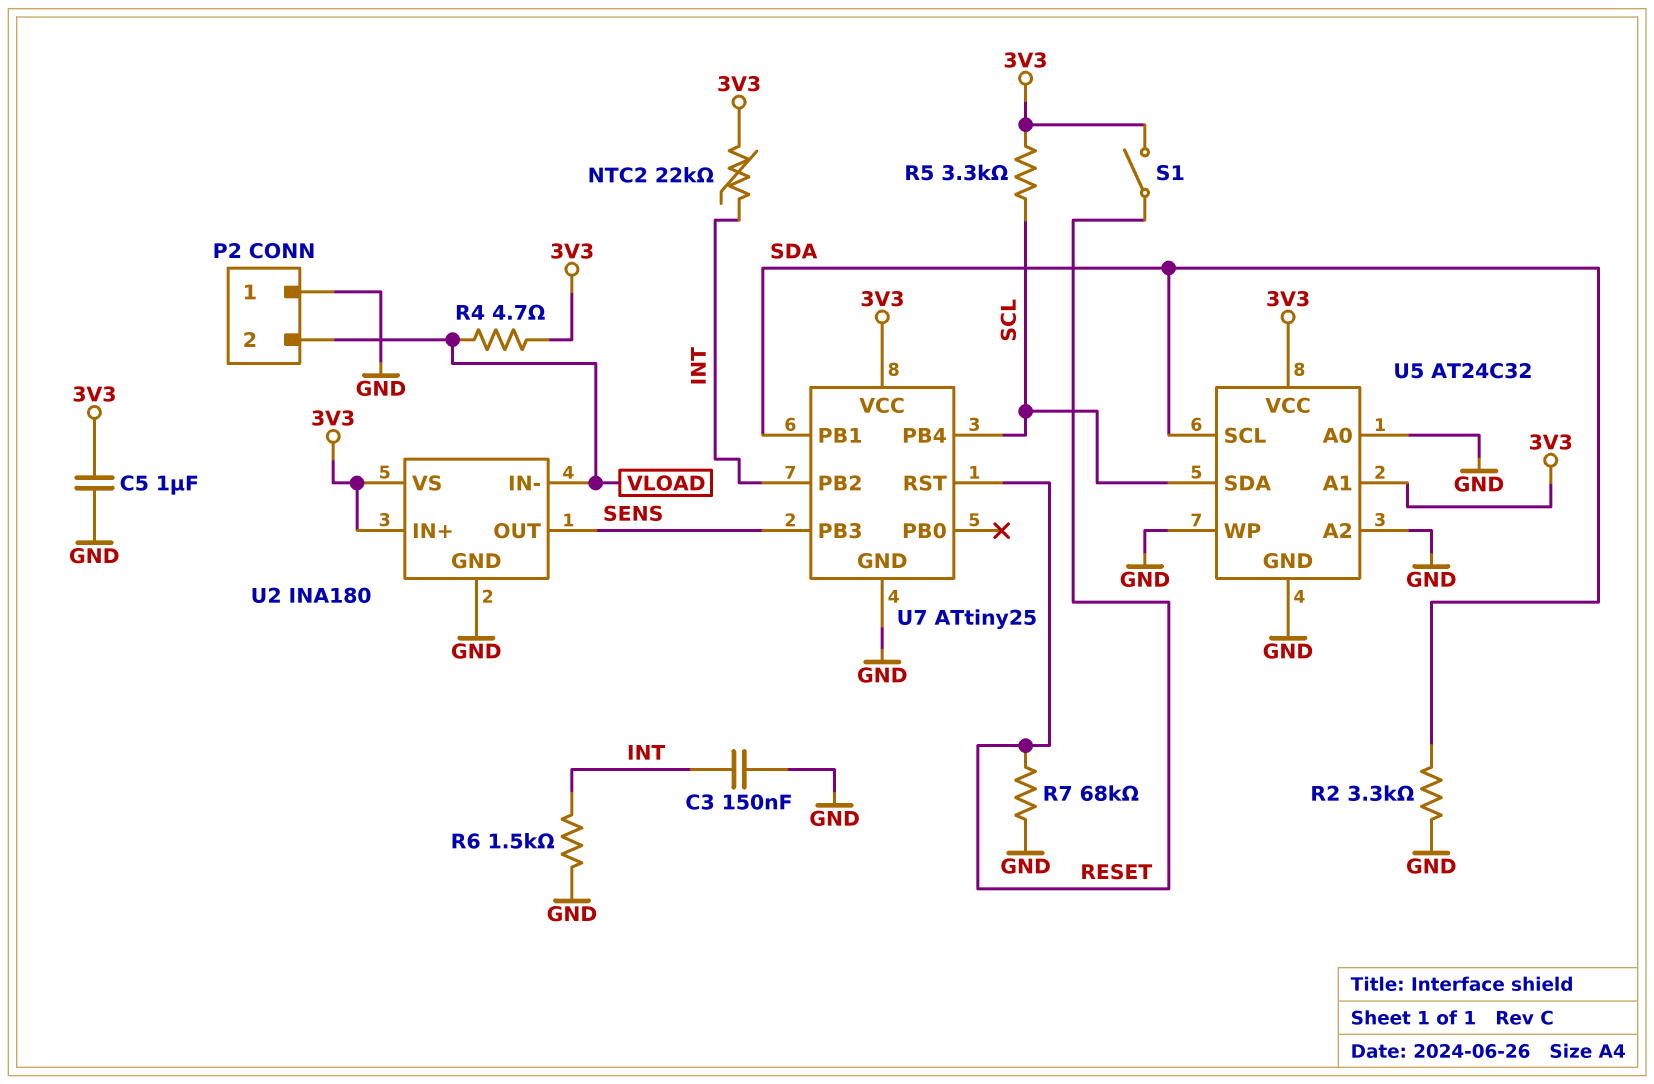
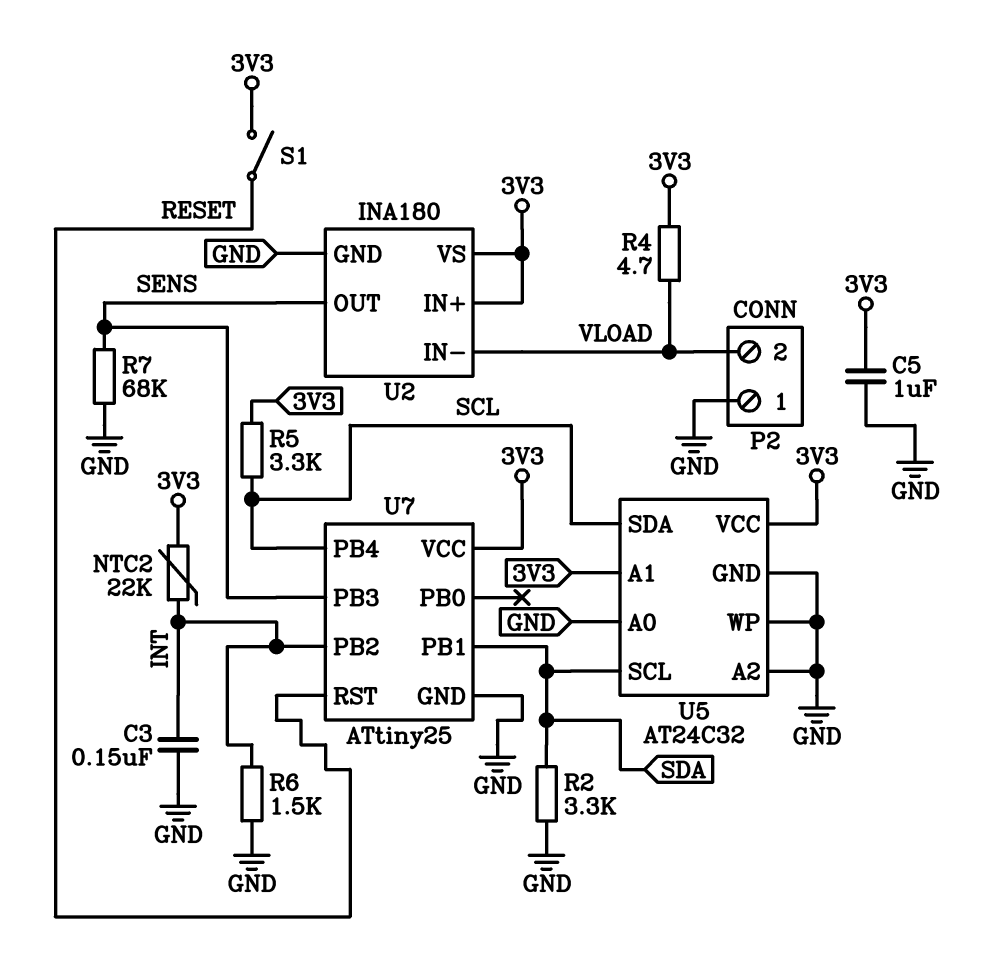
R7: 68k (GND, RESET) -> 68k (GND, SENS)

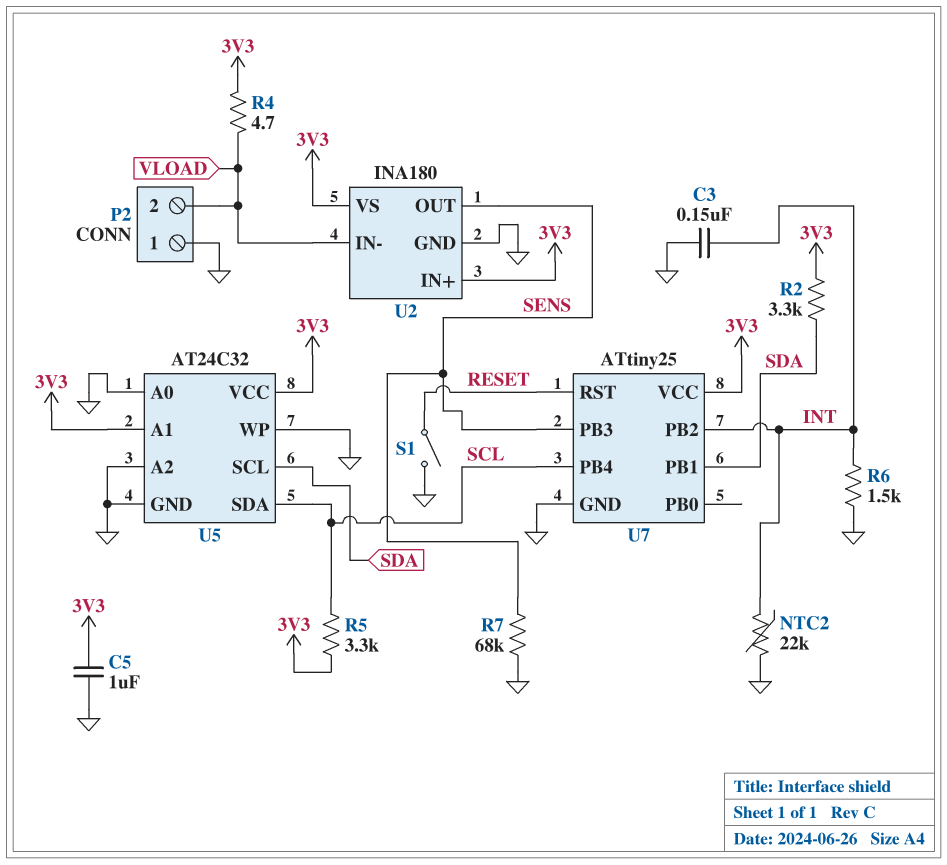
NTC2: 22k (3V3, INT) -> 22k (GND, INT)
R2: 3.3k (GND, SDA) -> 3.3k (3V3, SDA)
S1: switch (3V3, RESET) -> switch (GND, RESET)

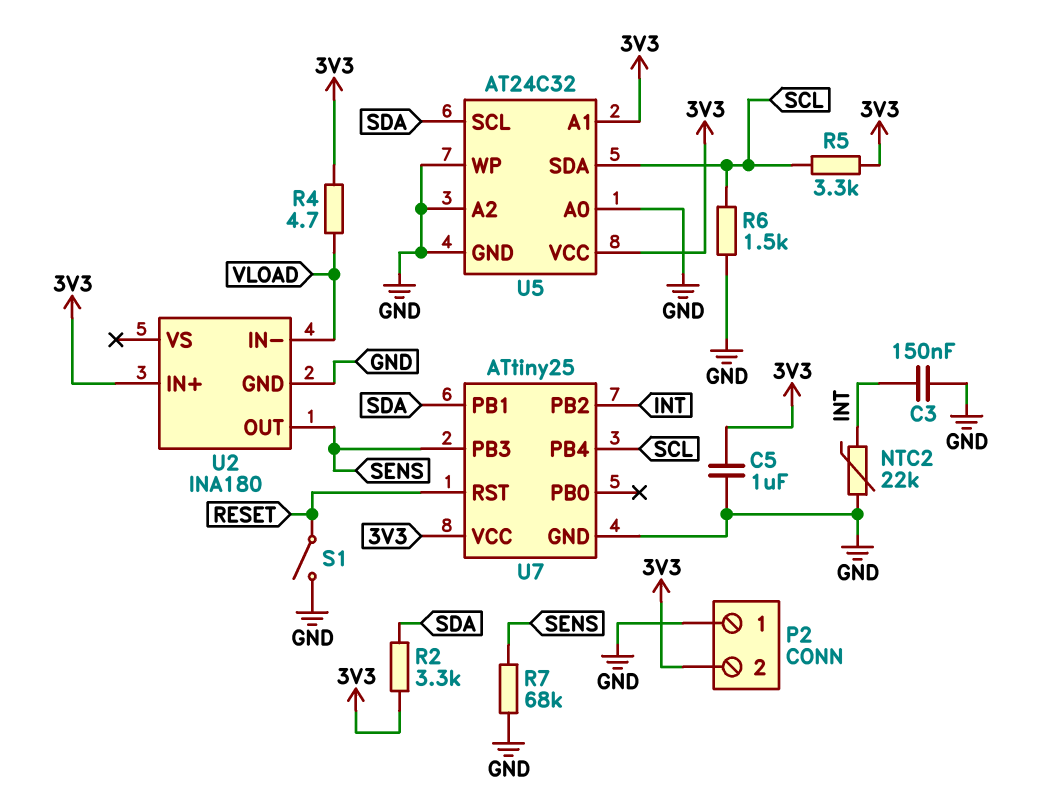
P2 pin 2: VLOAD -> 3V3
R6: 1.5k (GND, INT) -> 1.5k (GND, SCL)
U2 pin VS: 3V3 -> none

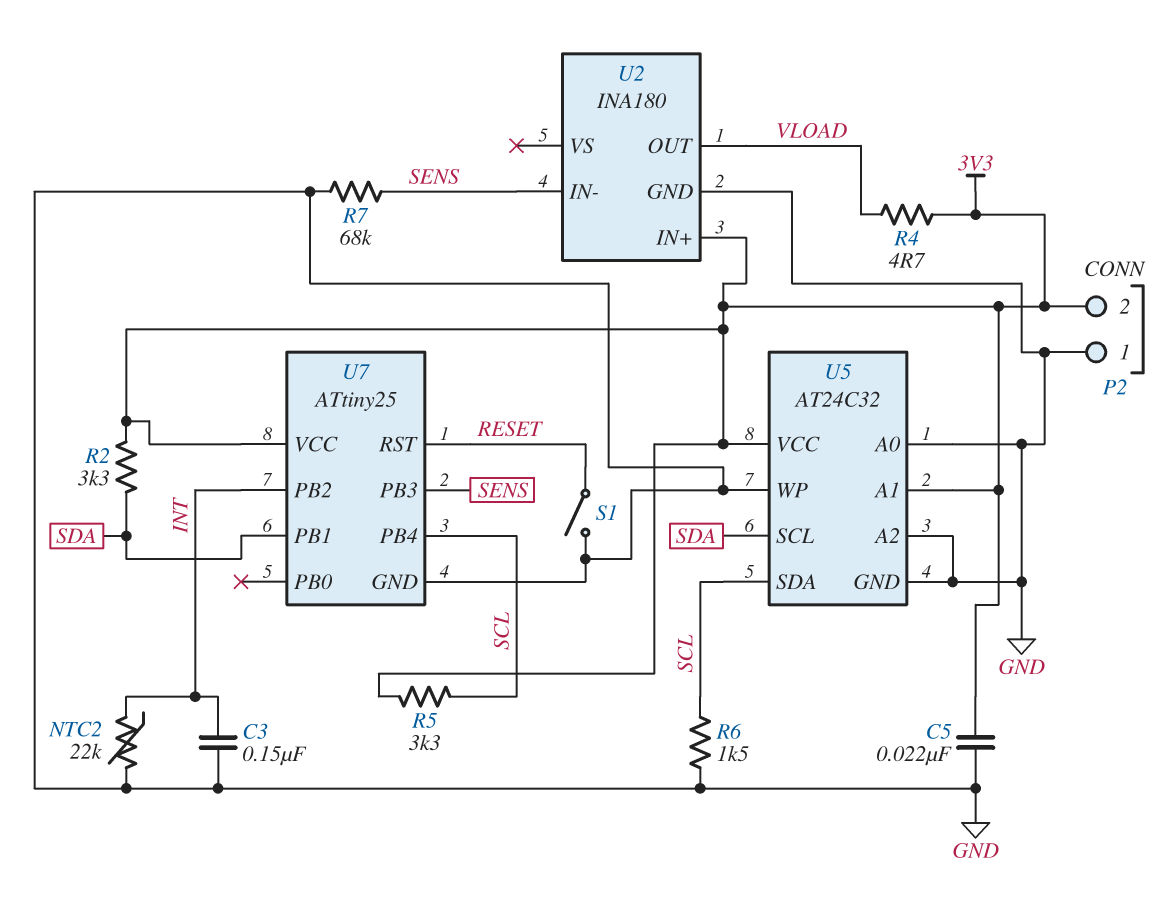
C5: 1uF (3V3, GND) -> 22nF (3V3, GND)
U2 pin IN-: VLOAD -> SENS
U2 pin OUT: SENS -> VLOAD

